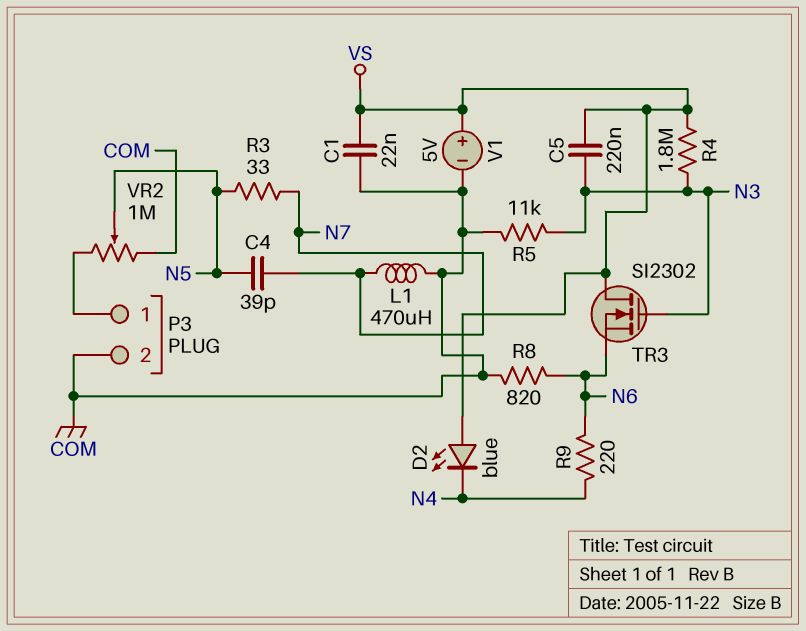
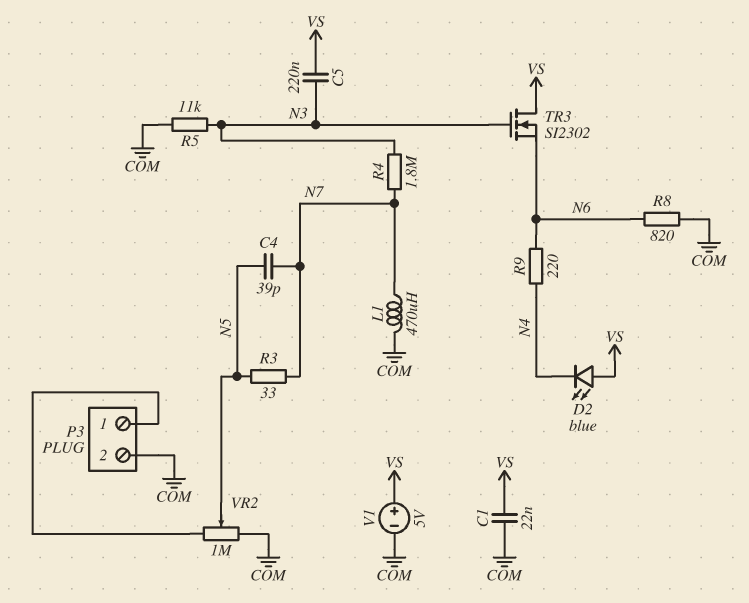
R4: 1.8M (N3, VS) -> 1.8M (N3, N7)

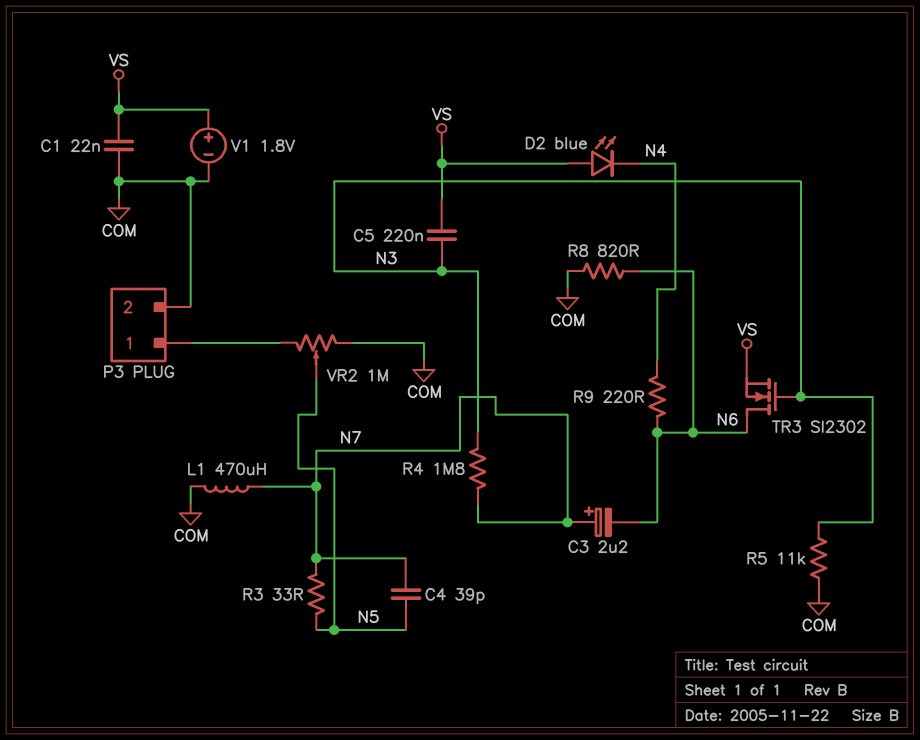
C3: none -> 2.2uF (plus N7, minus N6)
TR3: NMOS SI2302 (G N3, D VS, S N6) -> NMOS SI2302 (G N3, D N6, S VS)
V1: 5V (plus VS, minus COM) -> 1.8V (plus VS, minus COM)

